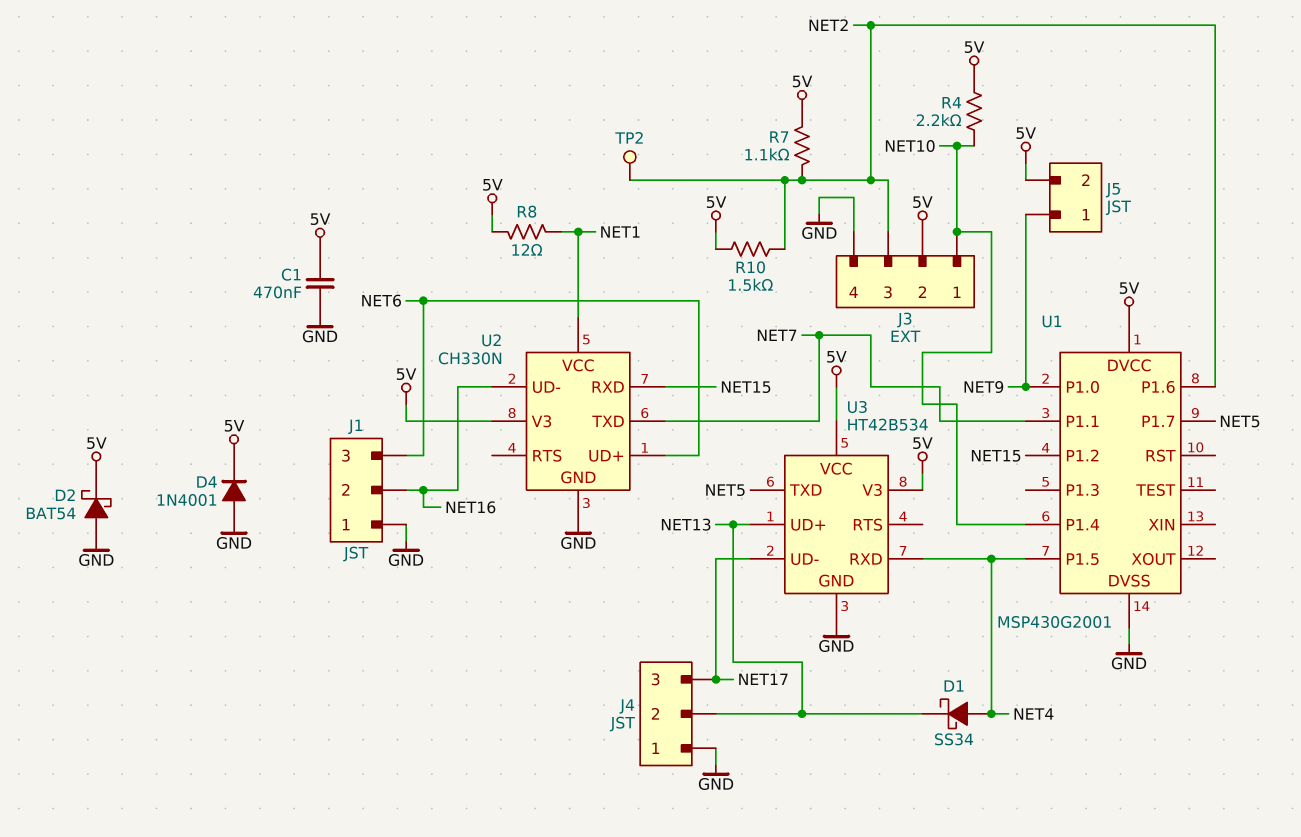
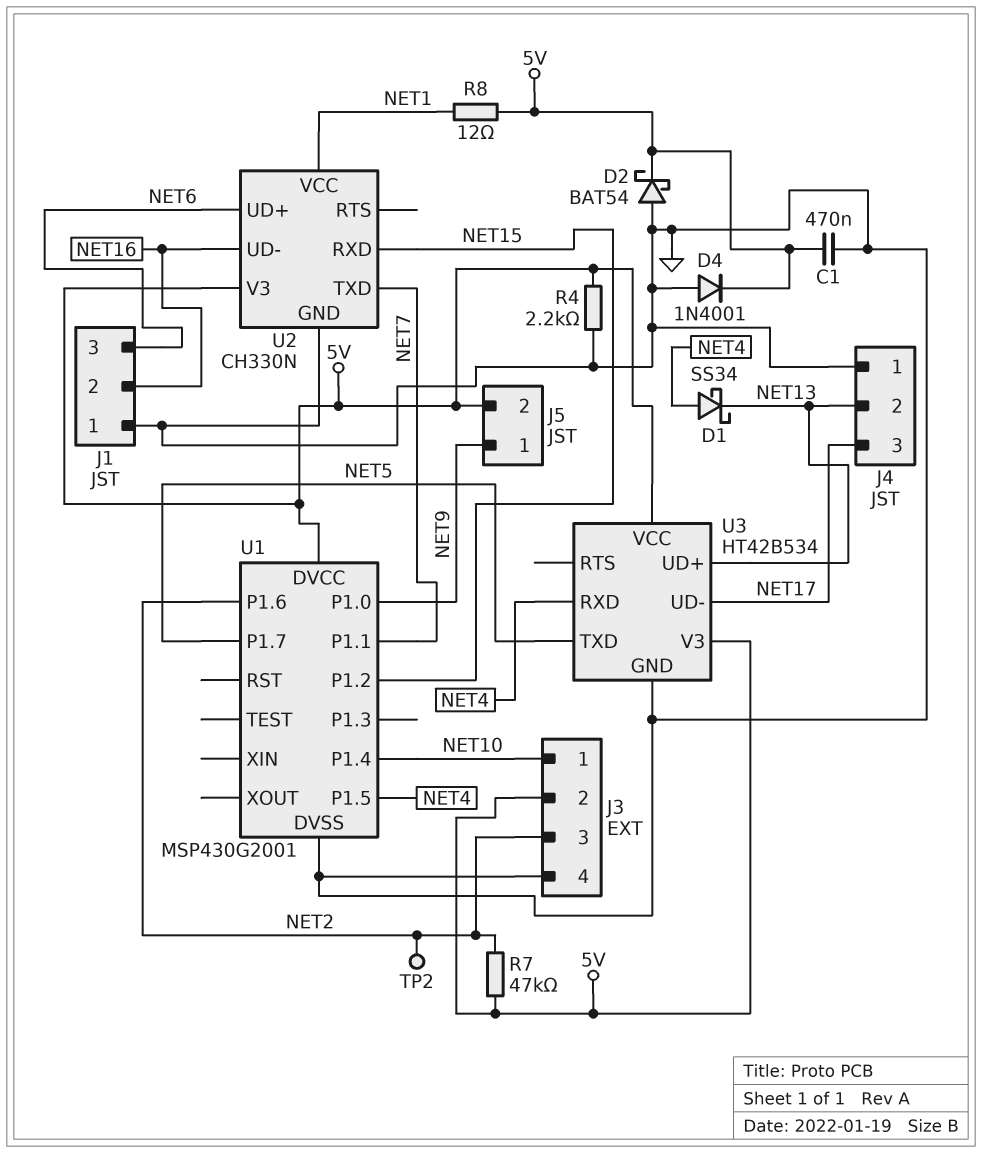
R4: 2.2k (5V, NET10) -> 2.2k (5V, GND)
R7: 1.1k (5V, NET2) -> 47k (5V, NET2)
R10: 1.5k (5V, NET2) -> none

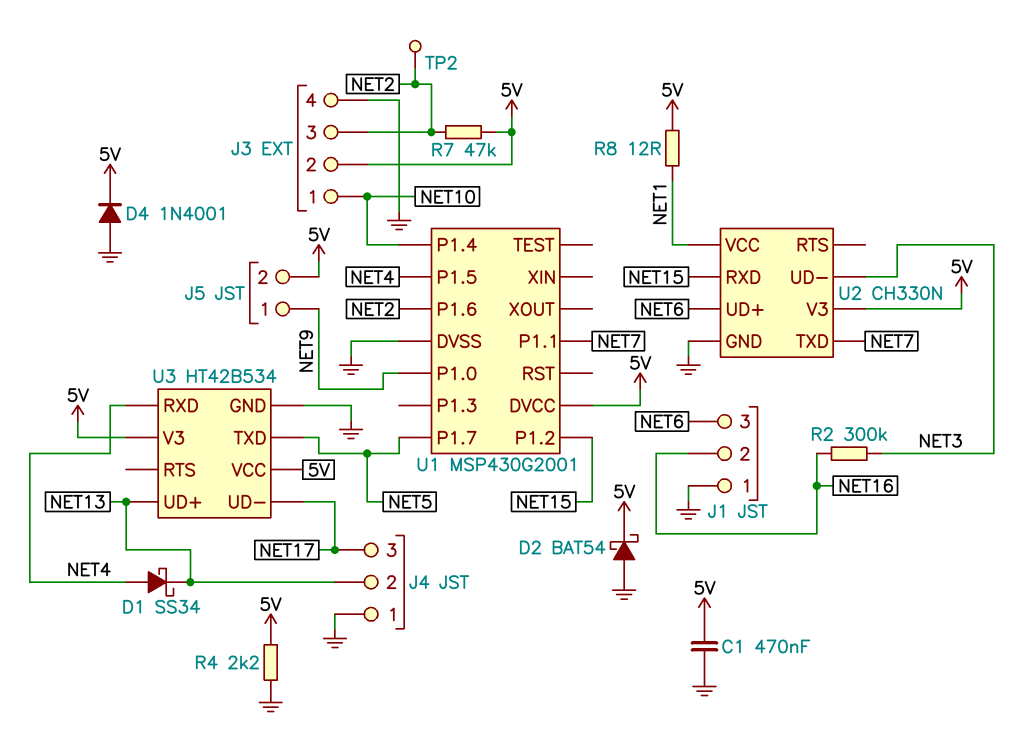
R2: none -> 300k (NET3, NET16)
U2 pin UD-: NET16 -> NET3

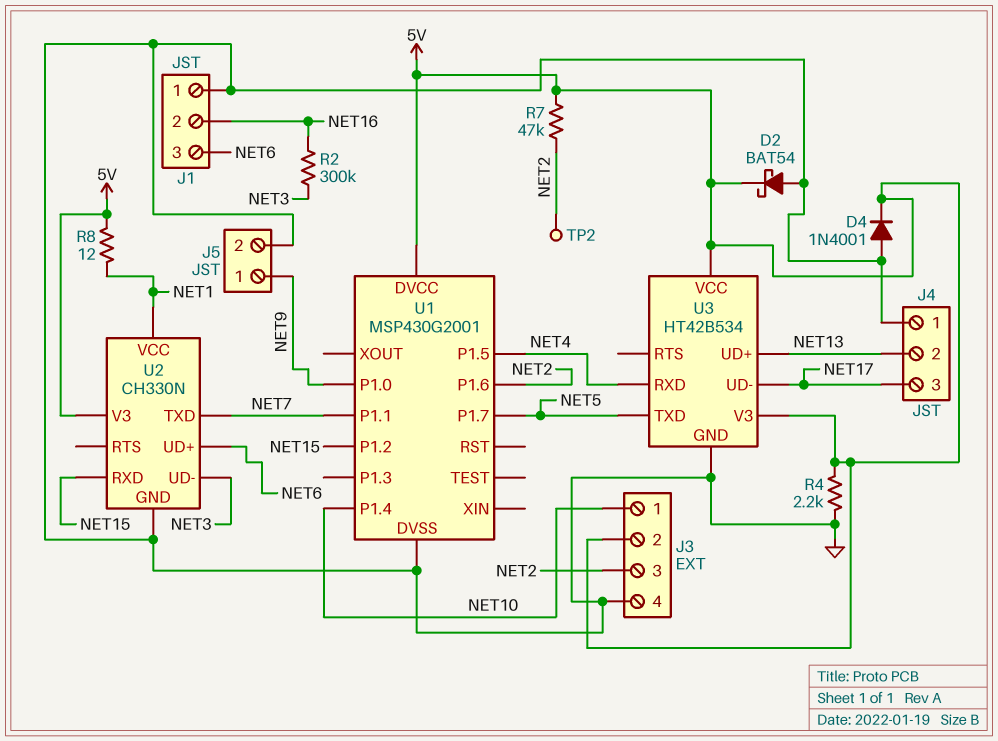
C1: 470nF (5V, GND) -> none
D1: schottky SS34 (A NET4, K NET13) -> none
J5 pin 2: 5V -> GND

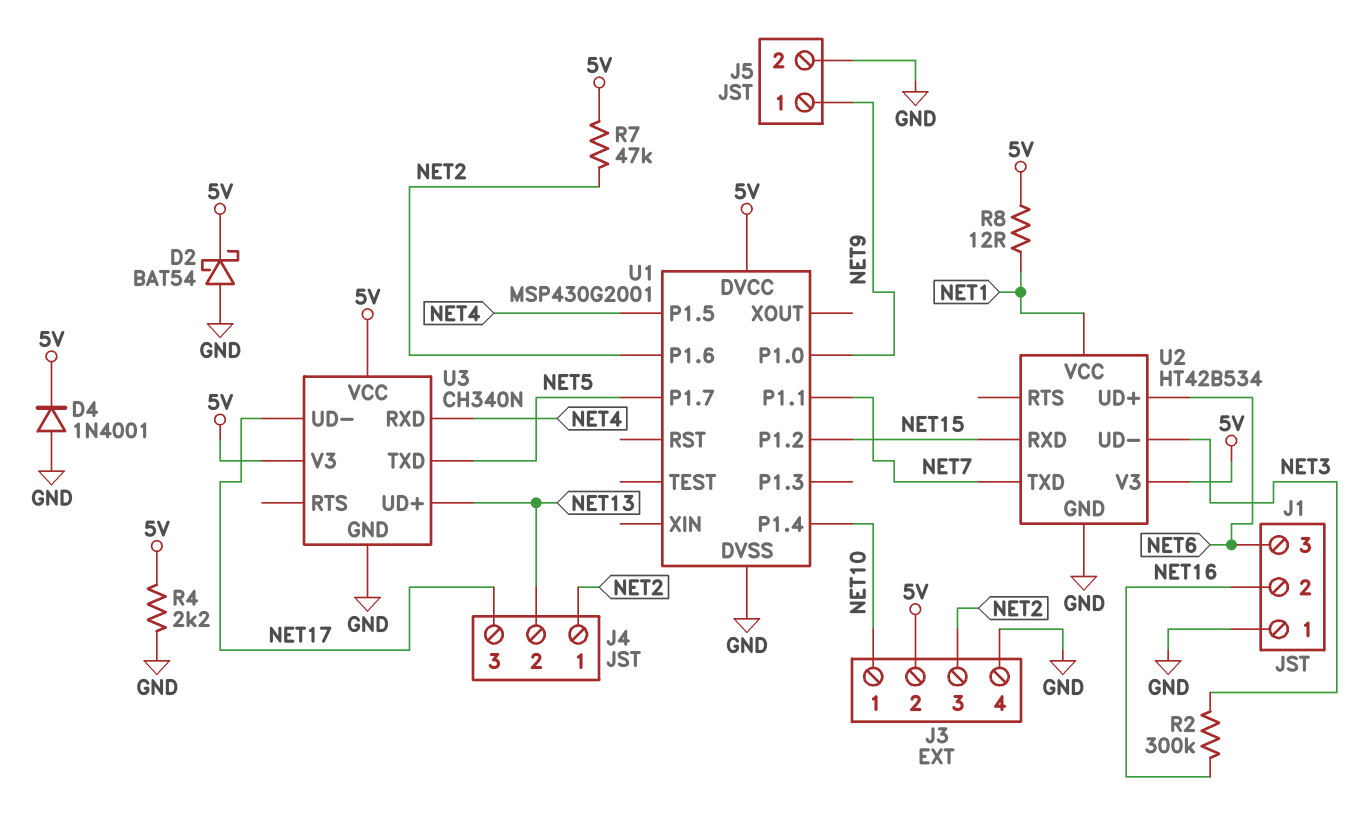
J4 pin 1: GND -> NET2
TP2: test point (NET2) -> none
U2: CH330N -> HT42B534
U3: HT42B534 -> CH340N

